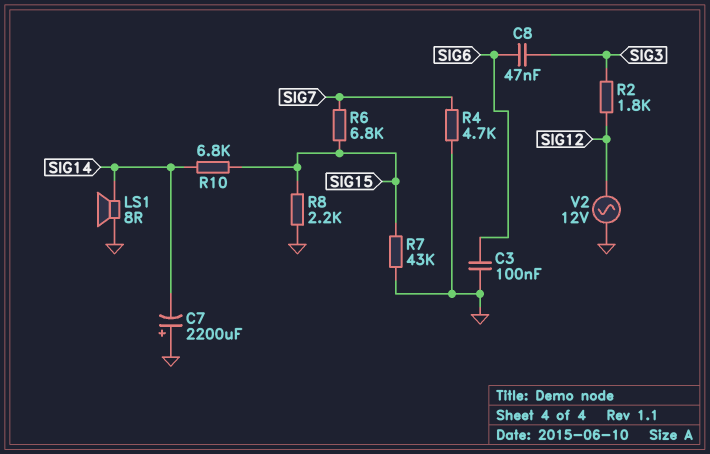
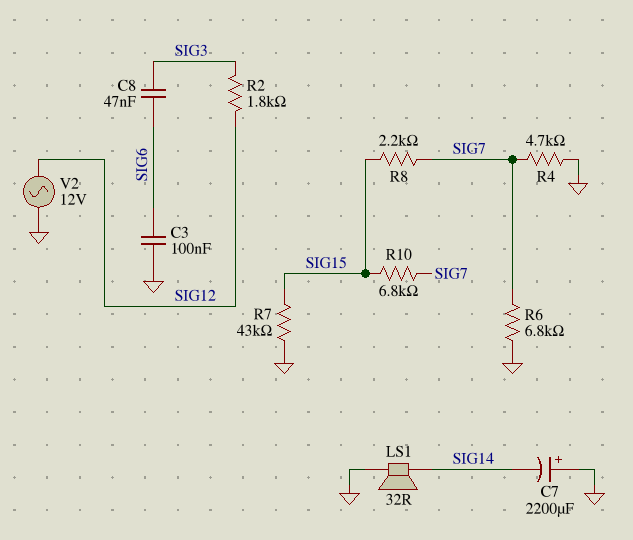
LS1: speaker 8R (GND, SIG14) -> speaker 32R (GND, SIG14)
R6: 6.8k (SIG7, SIG15) -> 6.8k (GND, SIG7)
R8: 2.2k (GND, SIG15) -> 2.2k (SIG7, SIG15)
R10: 6.8k (SIG14, SIG15) -> 6.8k (SIG7, SIG15)

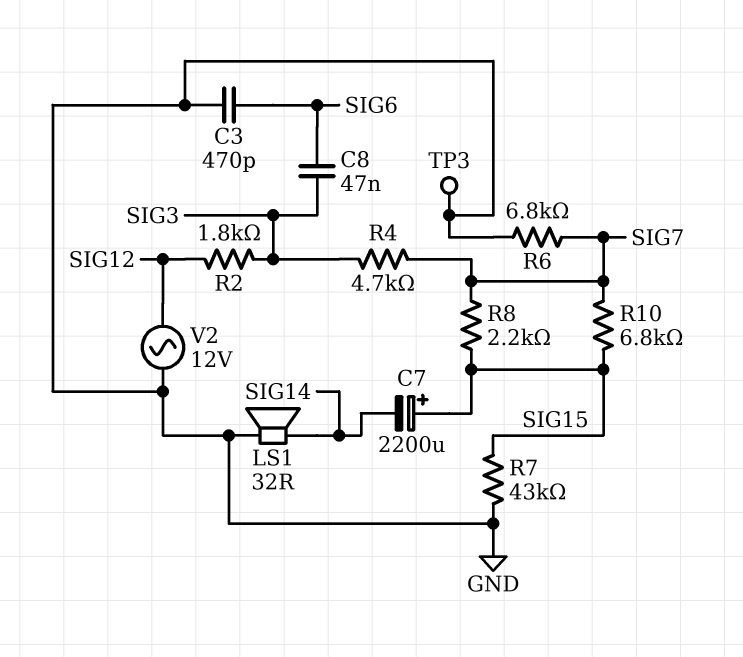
C3: 100nF (GND, SIG6) -> 470pF (GND, SIG6)
C7: 2200uF (plus GND, minus SIG14) -> 2200uF (plus SIG15, minus SIG14)
R4: 4.7k (GND, SIG7) -> 4.7k (SIG3, SIG7)
TP3: none -> test point (GND)

